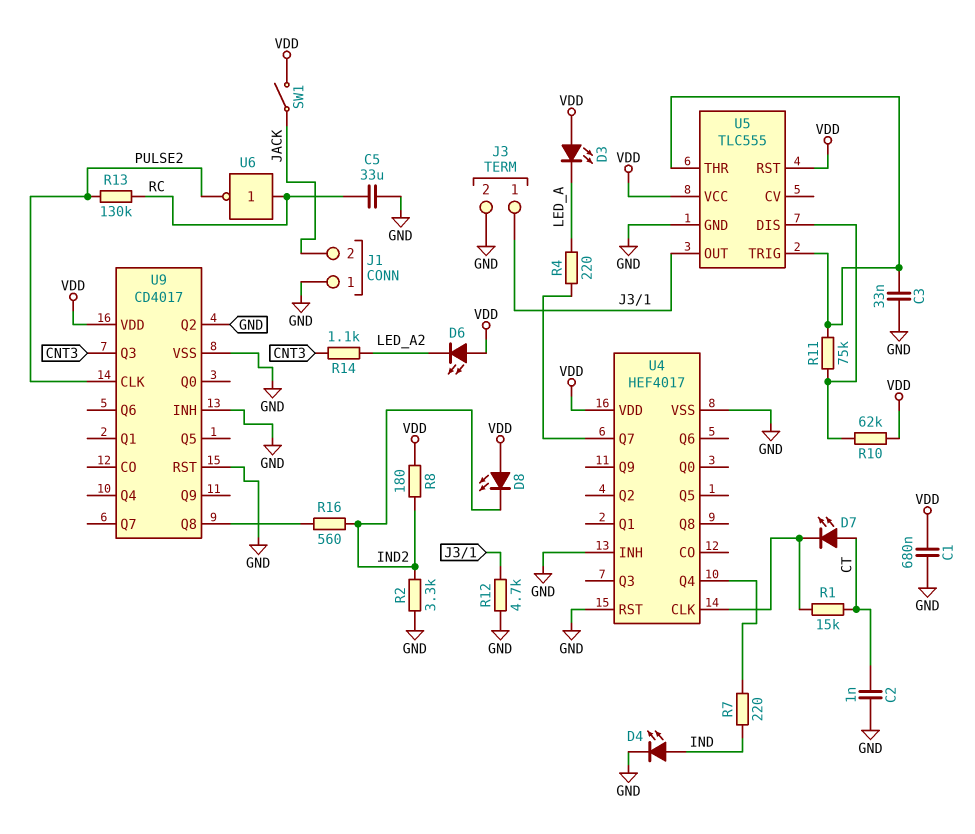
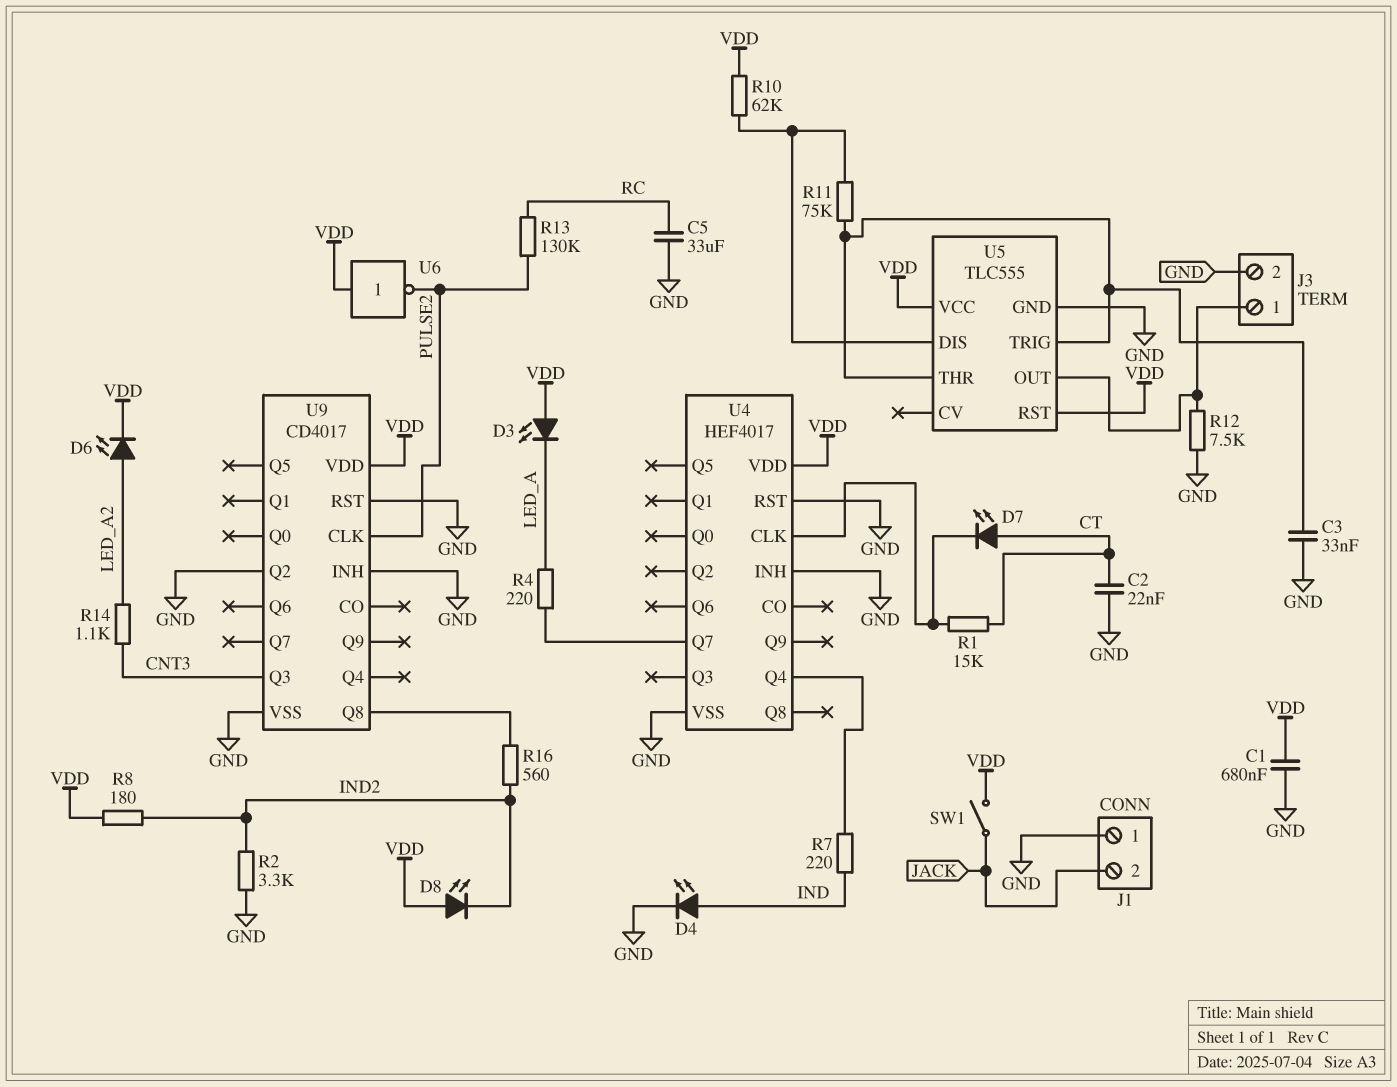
C2: 1nF (CT, GND) -> 22nF (CT, GND)
D6: LED (A VDD, K LED_A2) -> LED (A LED_A2, K VDD)
R12: 4.7k (GND, J3/1) -> 7.5k (GND, J3/1)
U6: NOT (in RC, out PULSE2) -> NOT (in VDD, out PULSE2)

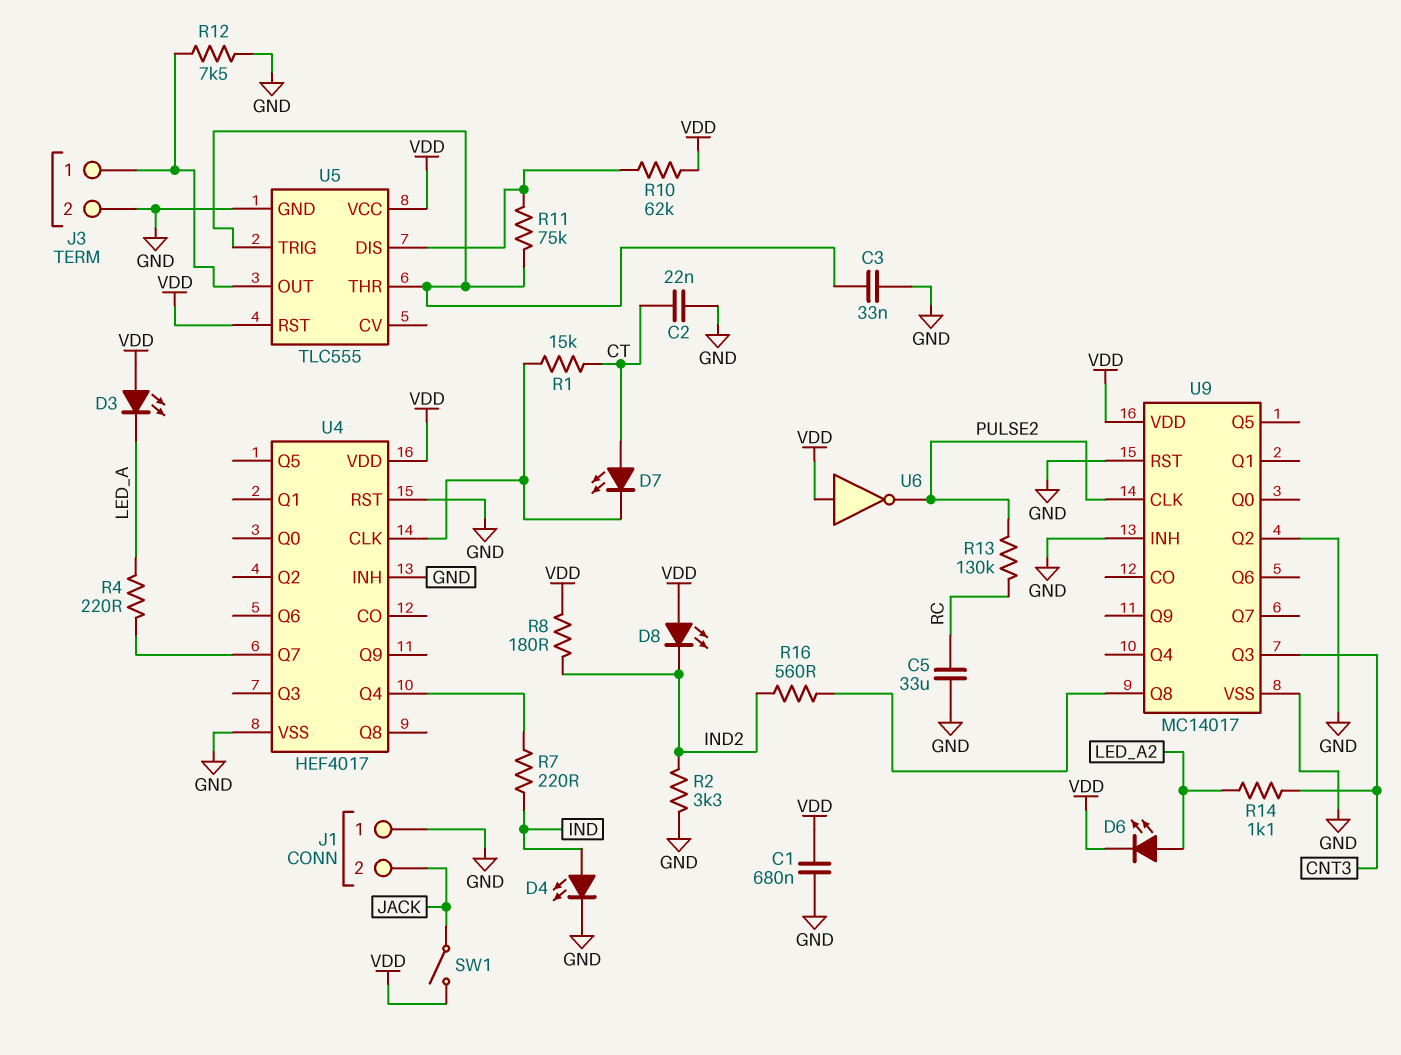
U9: CD4017 -> MC14017

